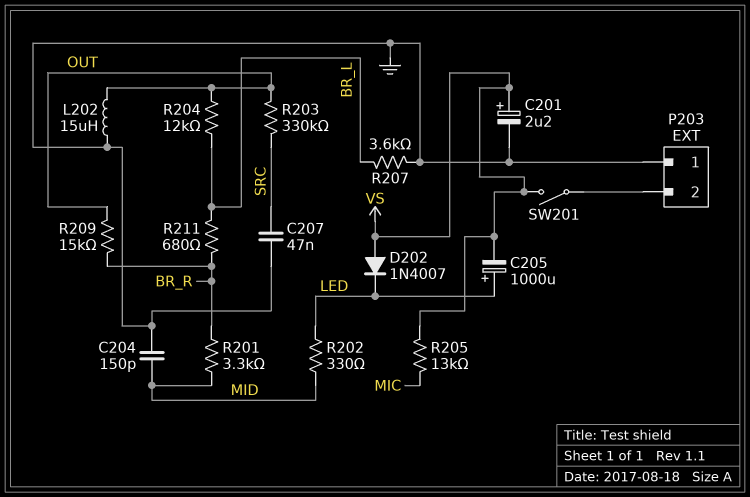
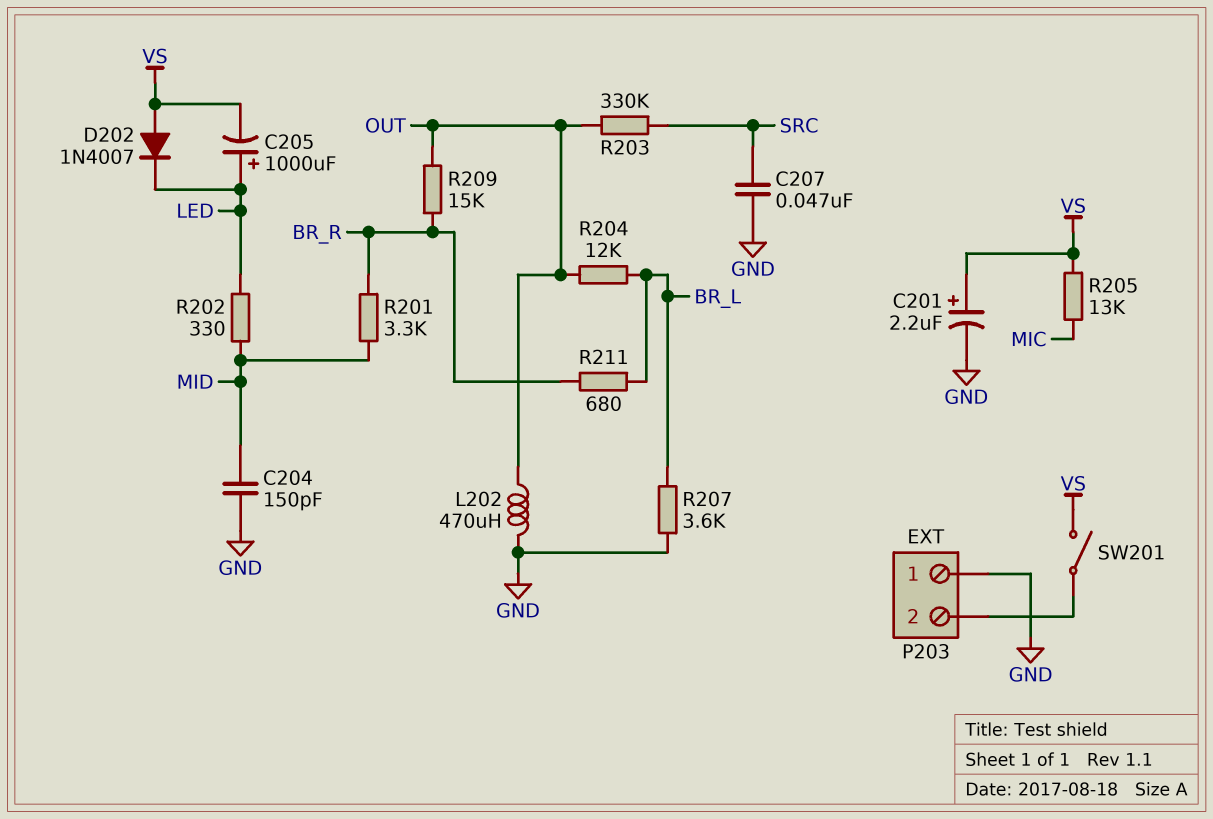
L202: 15uH (GND, OUT) -> 470uH (GND, OUT)

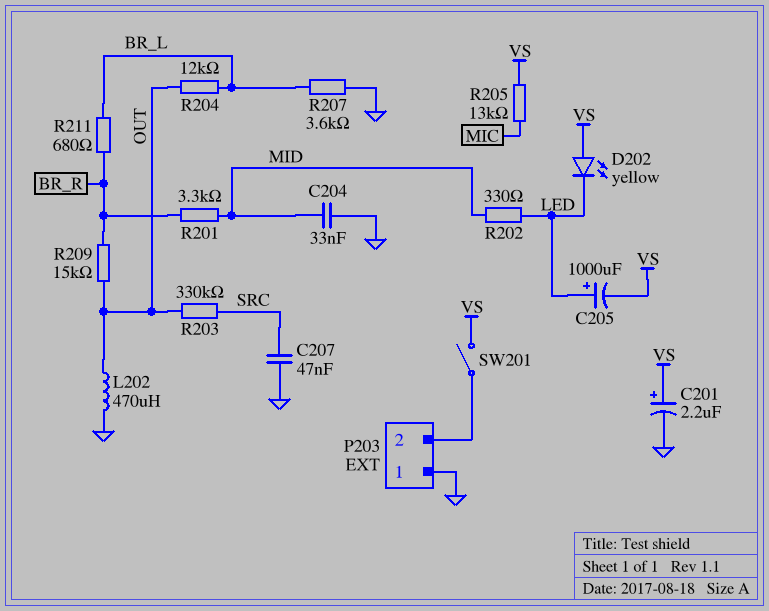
C204: 150pF (GND, MID) -> 33nF (GND, MID)
D202: diode 1N4007 (A VS, K LED) -> LED yellow (A VS, K LED)

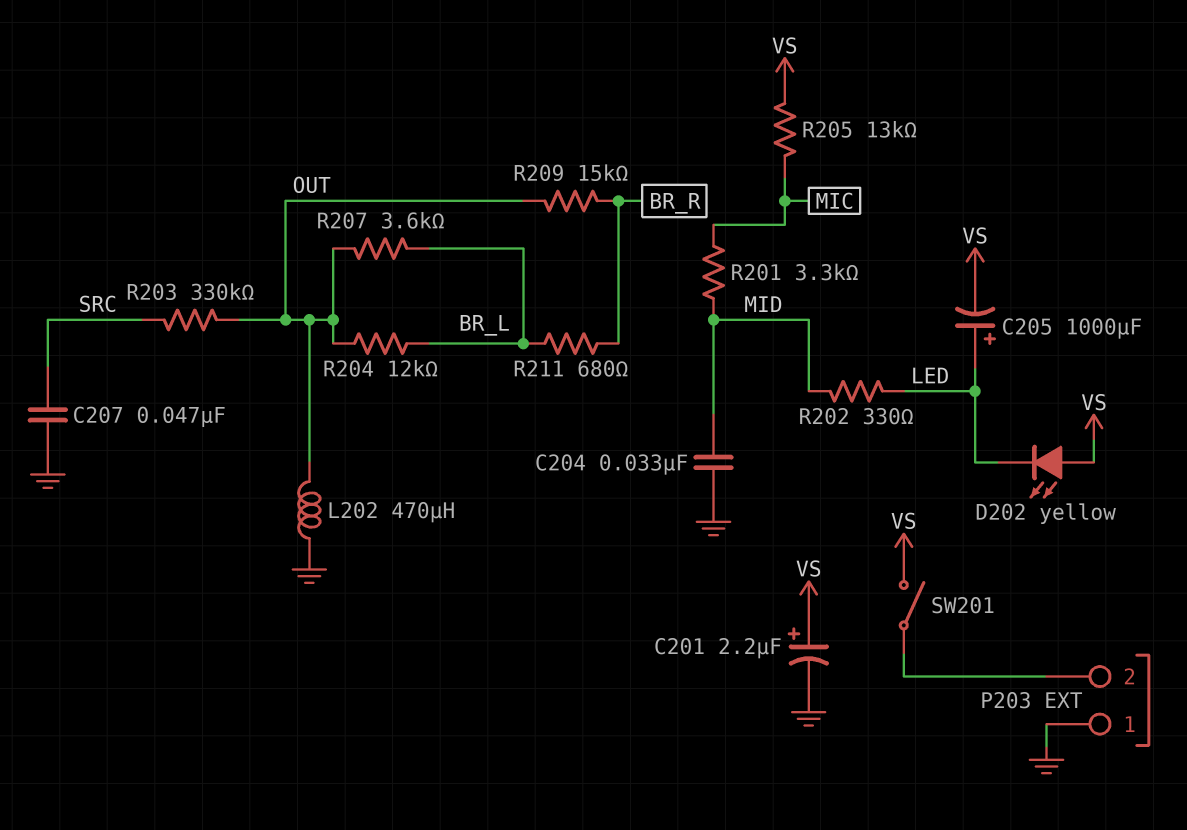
R201: 3.3k (BR_R, MID) -> 3.3k (MIC, MID)
R207: 3.6k (BR_L, GND) -> 3.6k (BR_L, OUT)

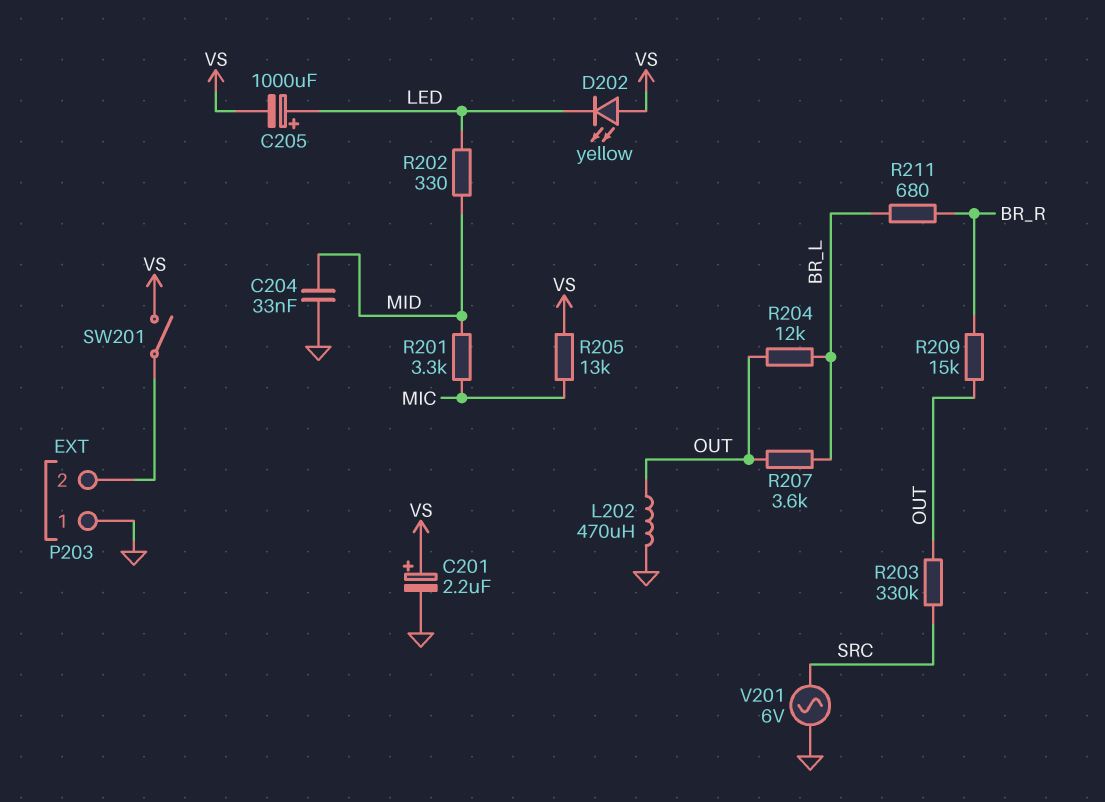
C207: 47nF (GND, SRC) -> none
V201: none -> AC 6V (GND, SRC)

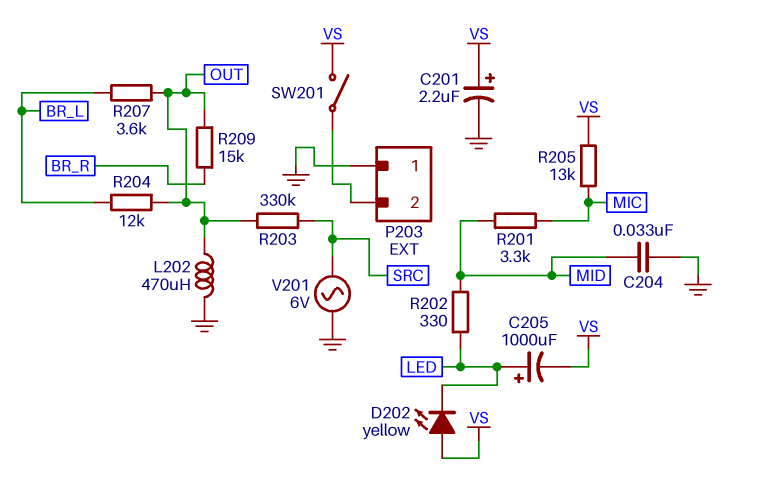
R211: 680 (BR_L, BR_R) -> none

